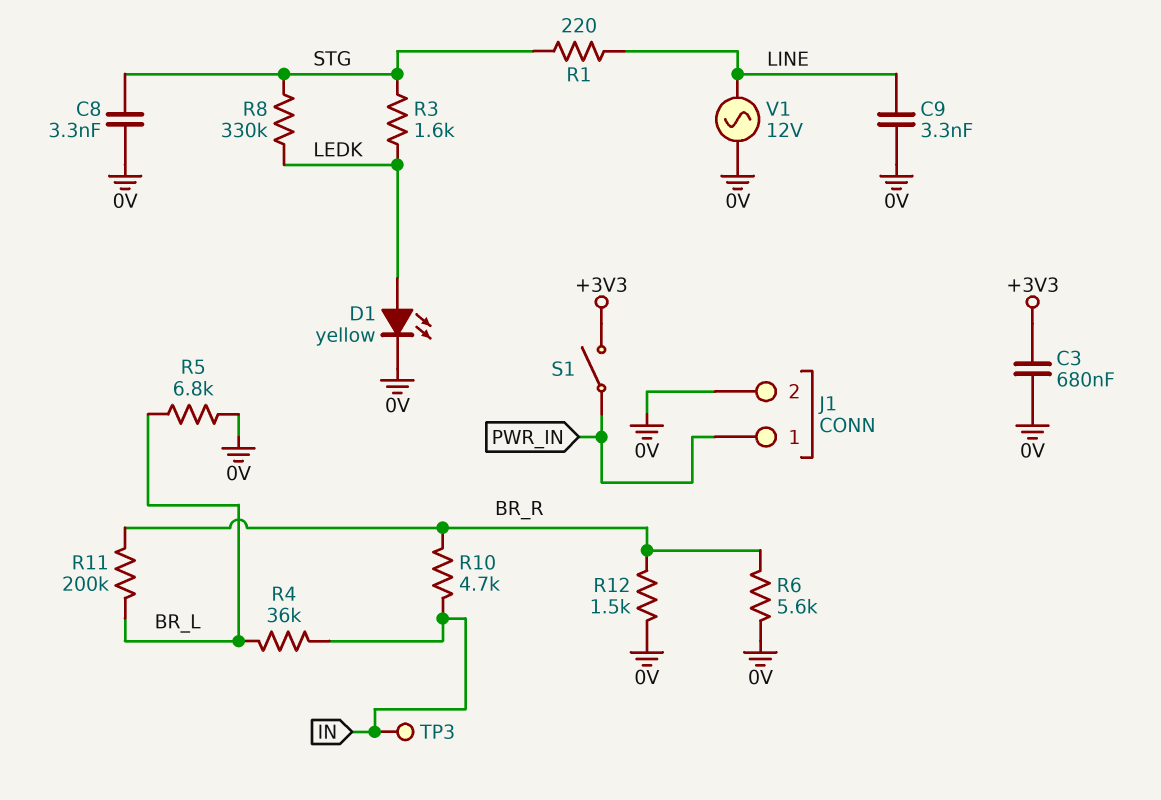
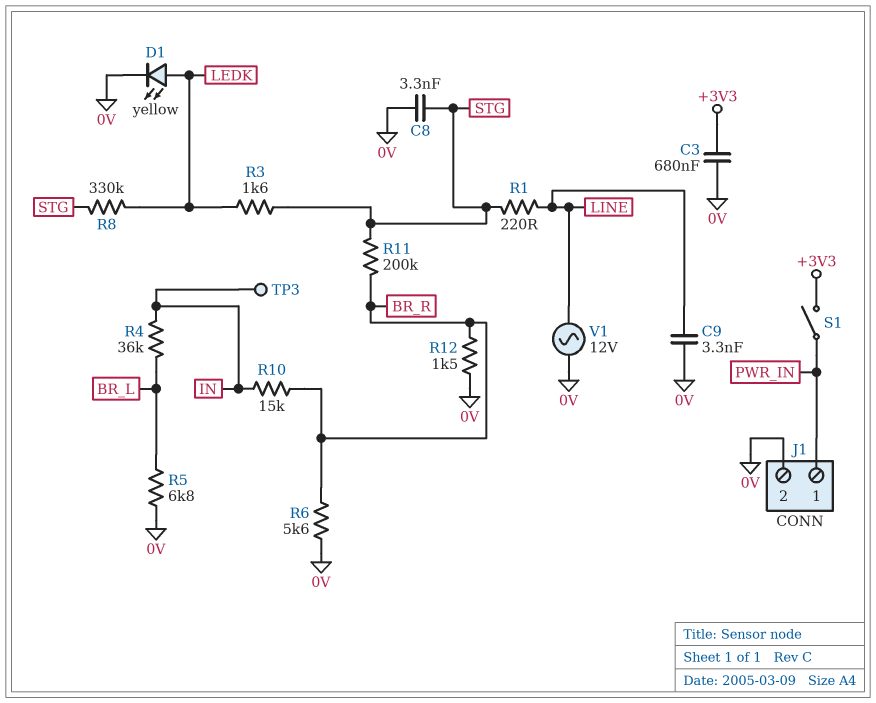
R10: 4.7k (BR_R, IN) -> 15k (BR_R, IN)
R11: 200k (BR_L, BR_R) -> 200k (BR_R, STG)

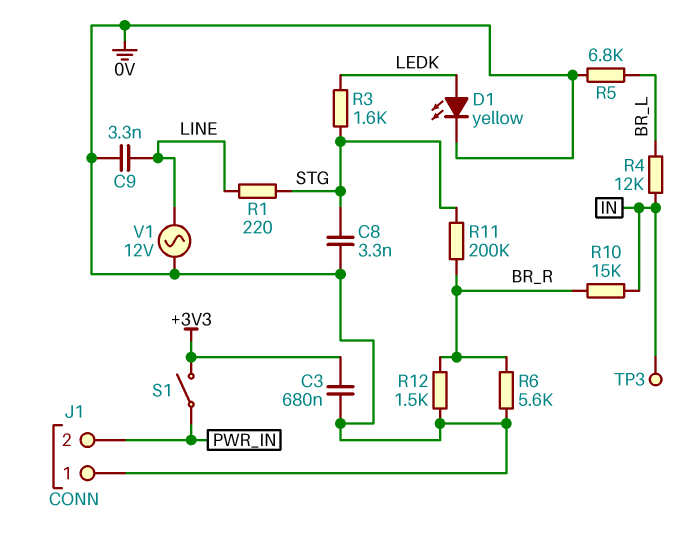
J1 pin 1: PWR_IN -> 0V
J1 pin 2: 0V -> PWR_IN
R4: 36k (BR_L, IN) -> 12k (BR_L, IN)
R8: 330k (LEDK, STG) -> none

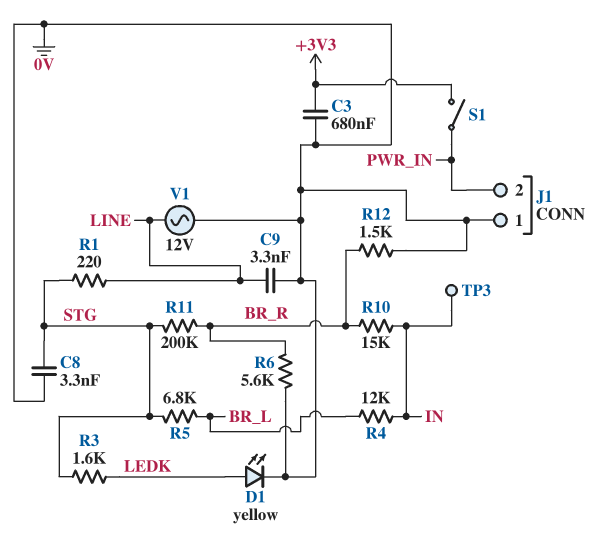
R5: 6.8k (0V, BR_L) -> 6.8k (BR_L, STG)

